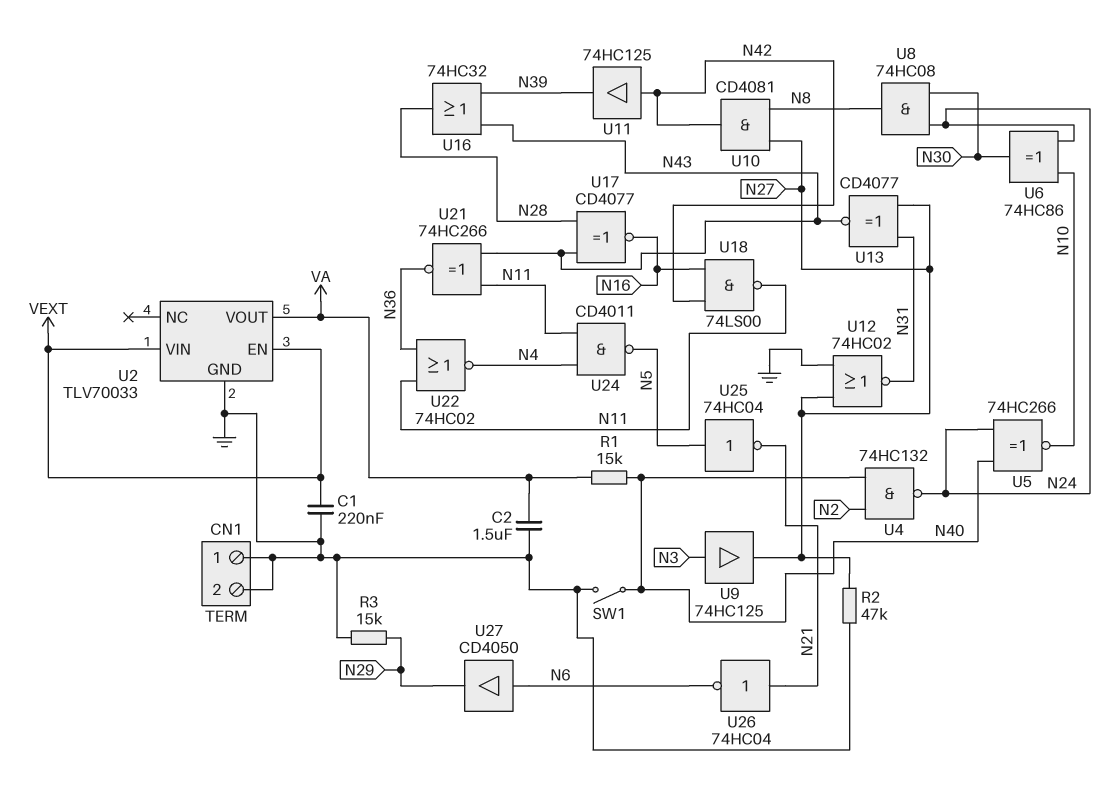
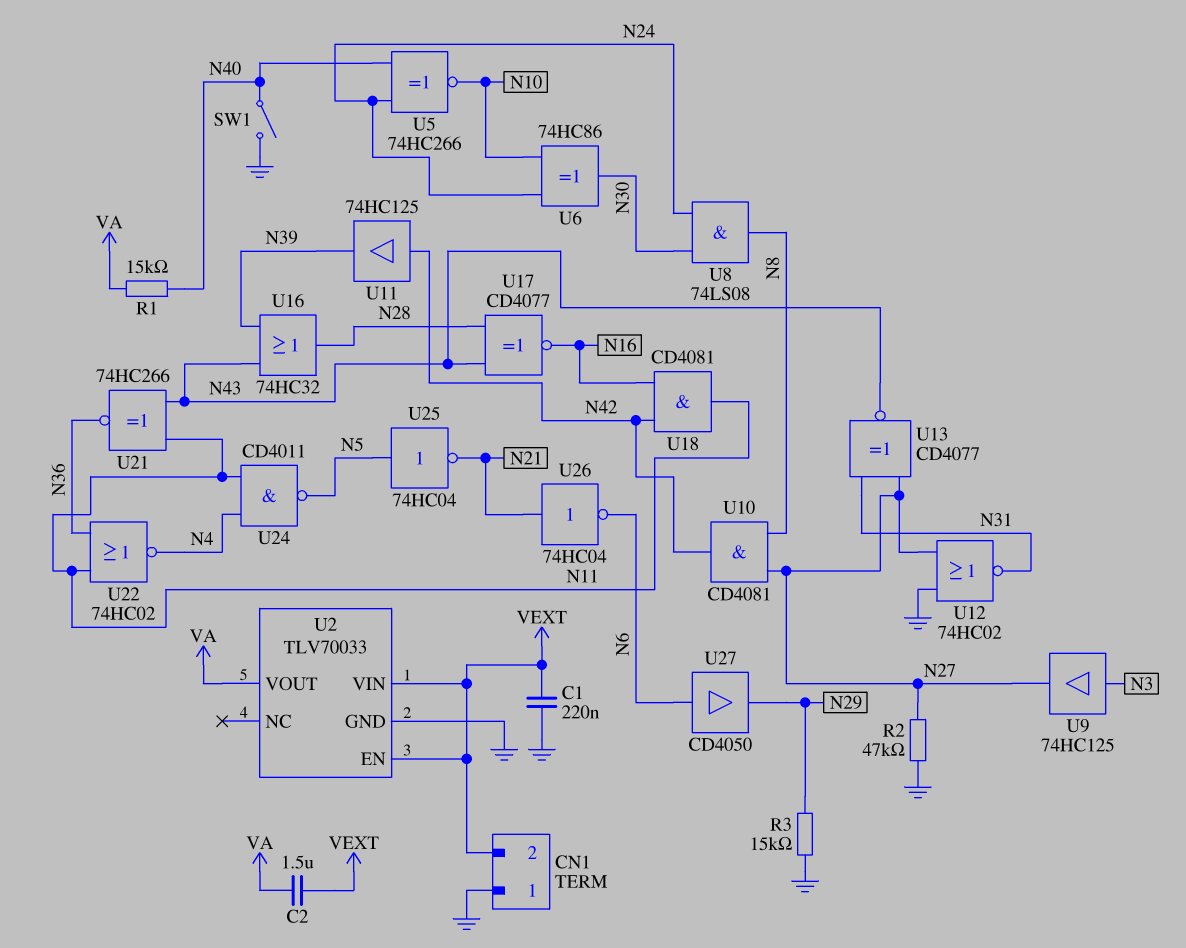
C2: 1.5uF (GND, VA) -> 1.5uF (VA, VEXT)
CN1 pin 2: GND -> VEXT
U4: NAND 74HC132 (in N2, in N40, out N24) -> none
U8: AND 74HC08 (in N24, in N30, out N8) -> AND 74LS08 (in N24, in N30, out N8)
U18: NAND 74LS00 (in N16, in N42, out N11) -> AND CD4081 (in N16, in N42, out N11)

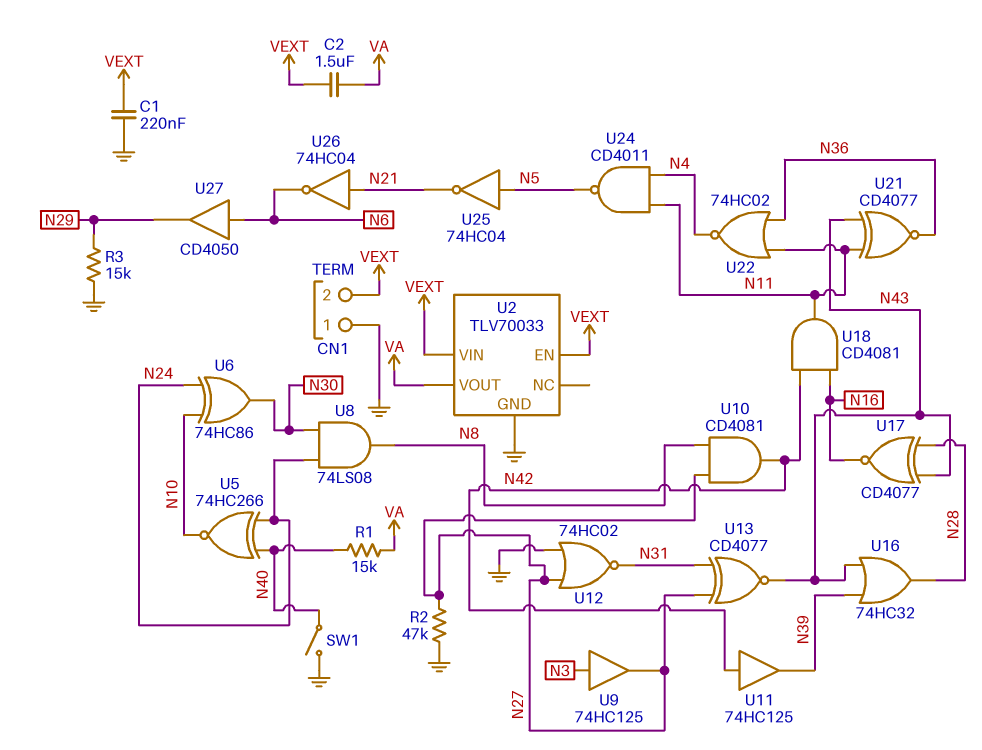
U21: XNOR 74HC266 (in N11, in N43, out N36) -> XNOR CD4077 (in N11, in N43, out N36)

